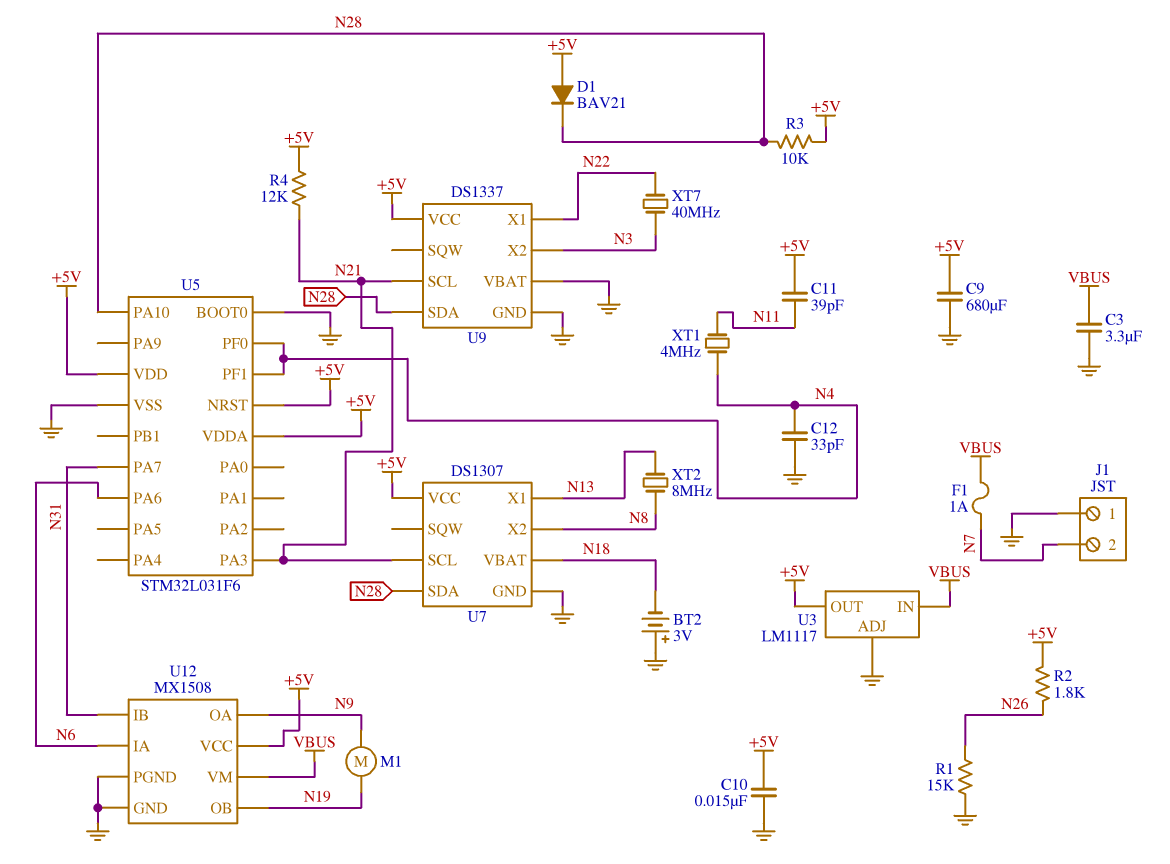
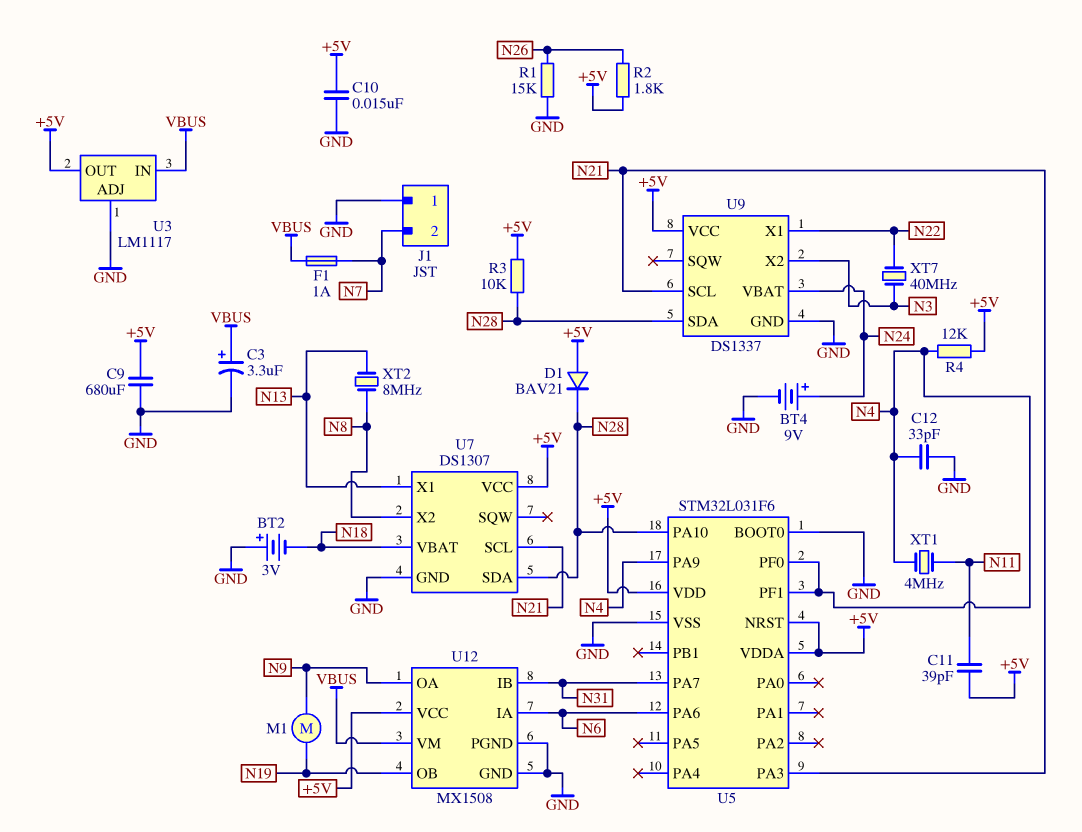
BT4: none -> 9V (plus N24, minus GND)
C3: 3.3uF (GND, VBUS) -> 3.3uF (plus VBUS, minus GND)
R4: 12k (+5V, N21) -> 12k (+5V, N4)
U5 pin PA9: none -> N4
U9 pin VBAT: GND -> N24

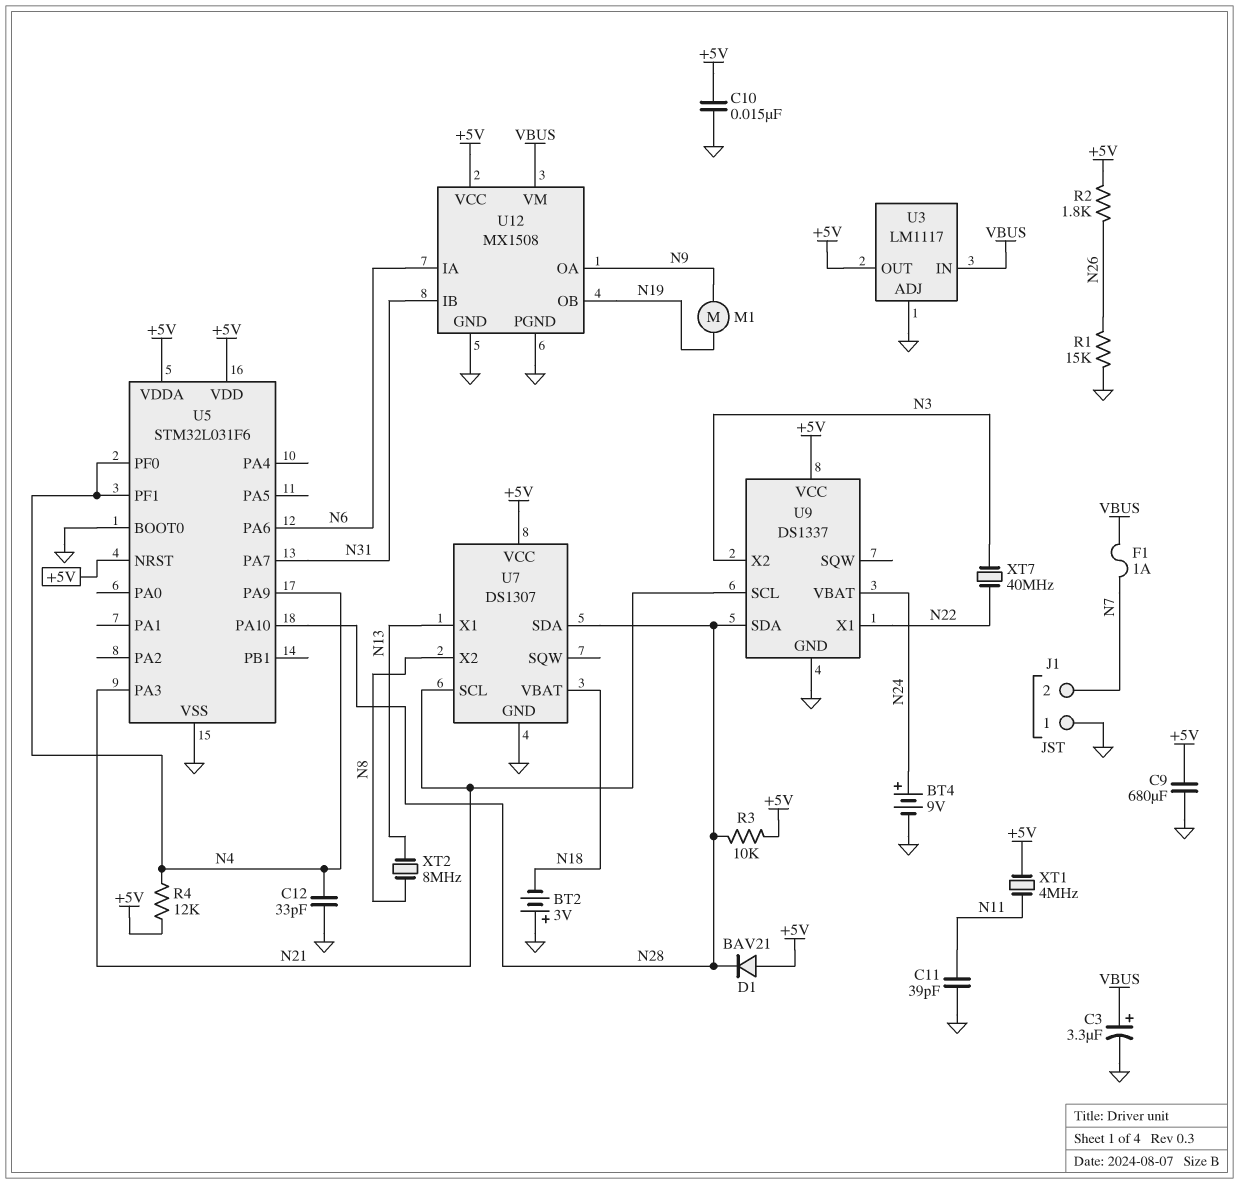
C11: 39pF (+5V, N11) -> 39pF (GND, N11)
XT1: 4MHz (N4, N11) -> 4MHz (+5V, N11)

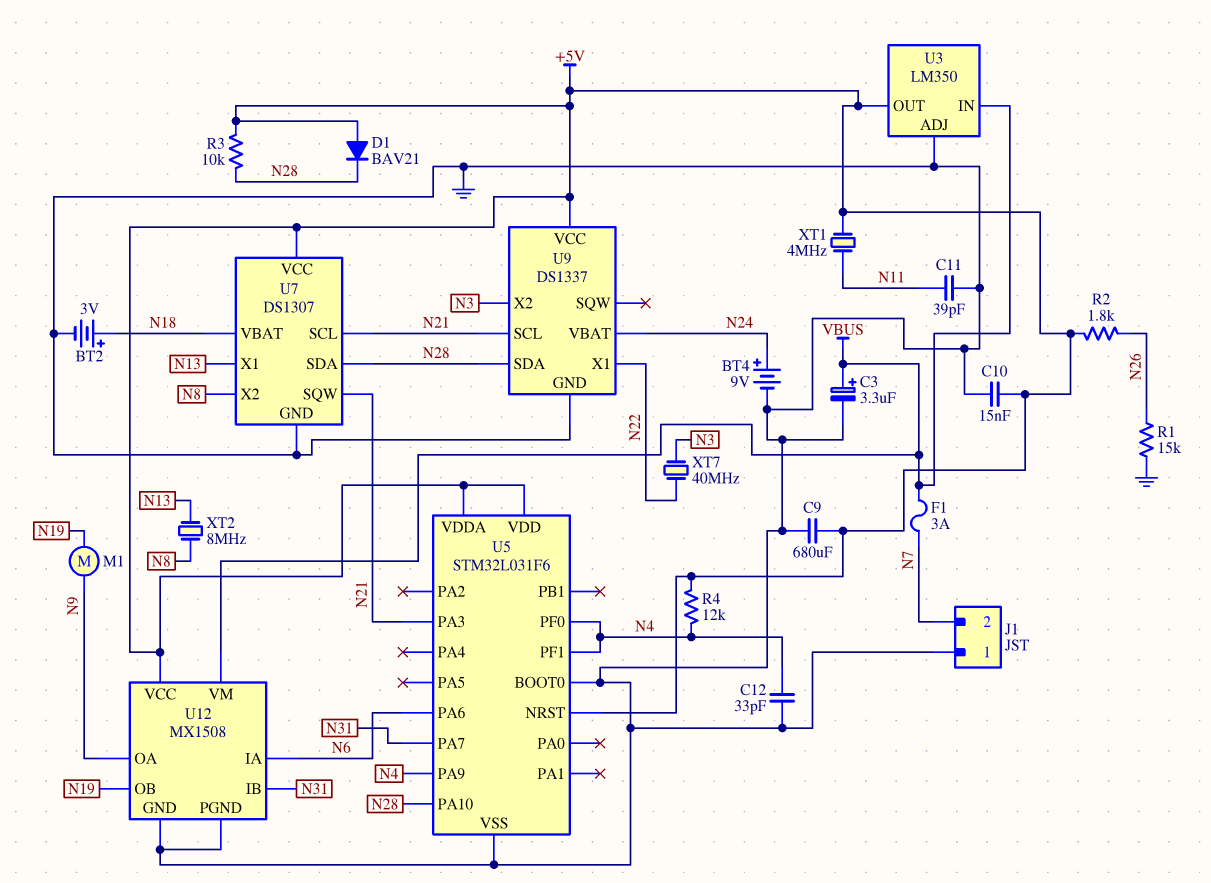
BT2: 3V (plus GND, minus N18) -> 3V (plus N18, minus GND)
F1: 1A (N7, VBUS) -> 3A (N7, VBUS)
U3: LM1117 -> LM350
U7 pin SQW: none -> N21

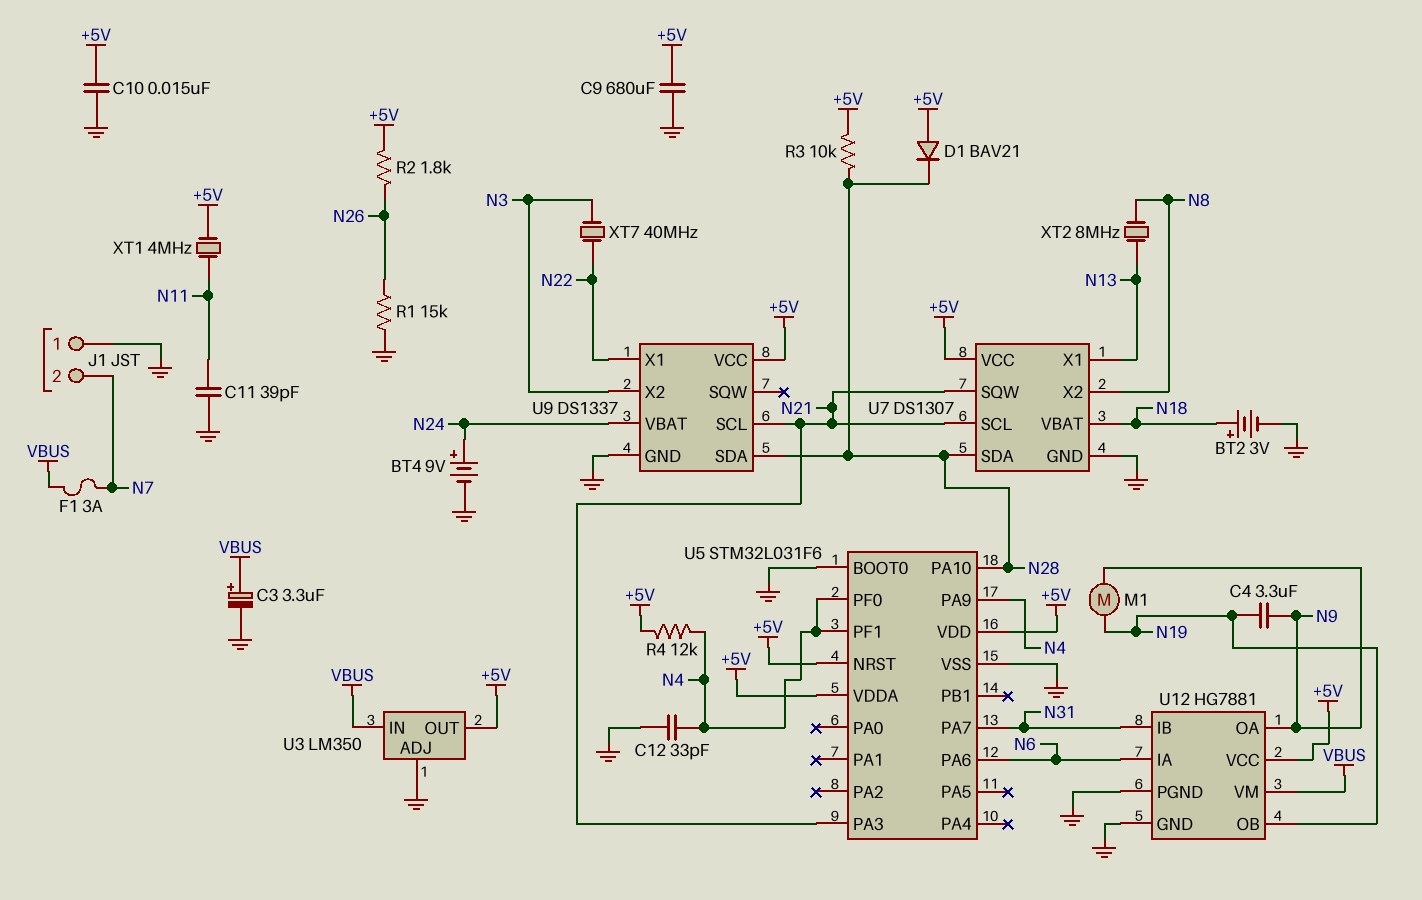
C4: none -> 3.3uF (N9, N19)
U12: MX1508 -> HG7881

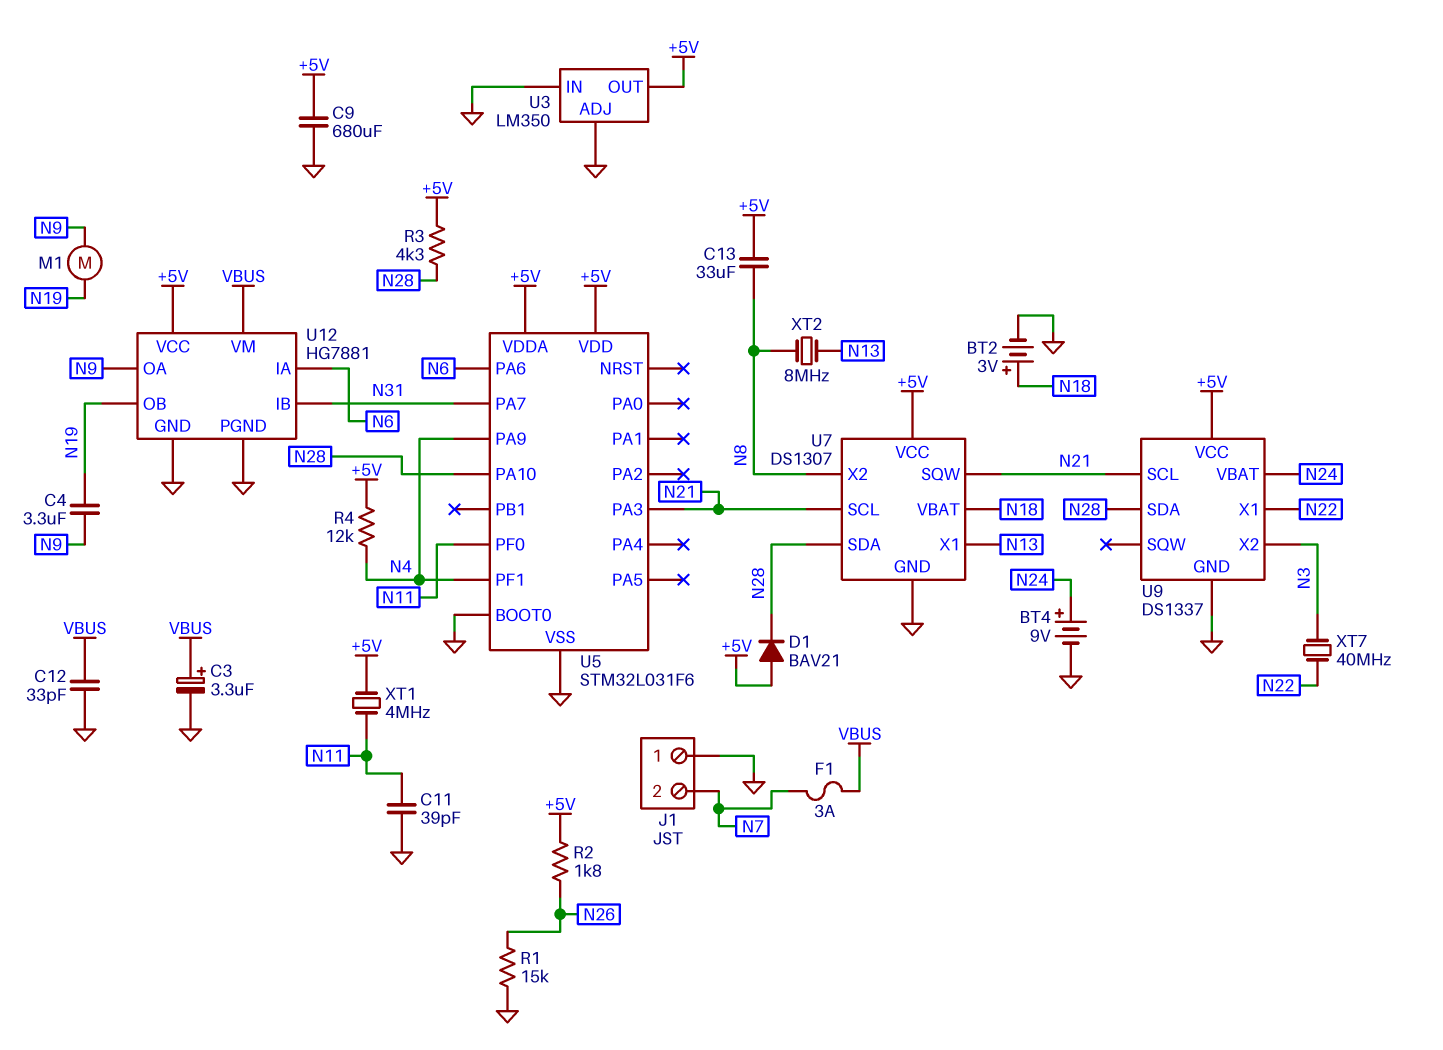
C10: 15nF (+5V, GND) -> none
C12: 33pF (GND, N4) -> 33pF (GND, VBUS)
C13: none -> 33uF (+5V, N8)
R3: 10k (+5V, N28) -> 4.3k (+5V, N28)
U3 pin IN: VBUS -> GND
U5 pin NRST: +5V -> none
U5 pin PF0: N4 -> N11

